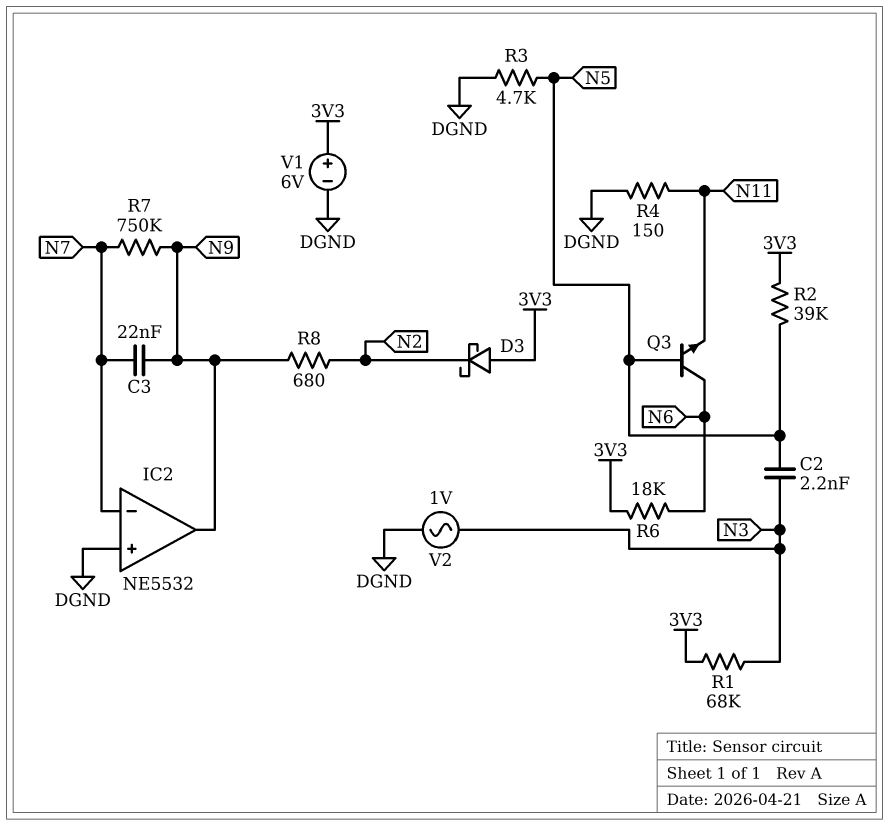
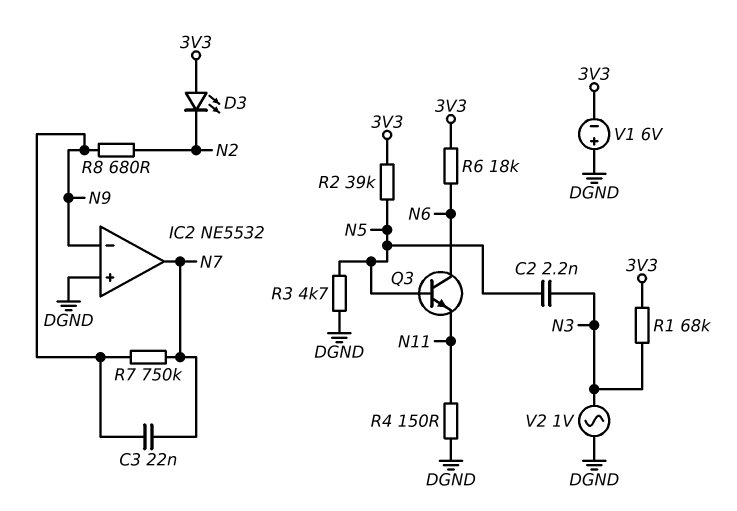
D3: schottky (A 3V3, K N2) -> LED (A 3V3, K N2)
IC2 pin in-: N7 -> N9
IC2 pin out: N9 -> N7
V1: 6V (plus 3V3, minus DGND) -> 6V (plus DGND, minus 3V3)

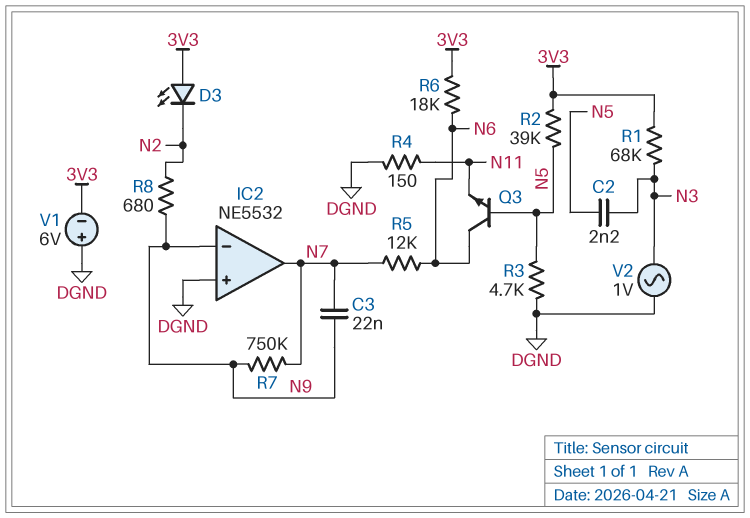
R5: none -> 12k (N6, N7)

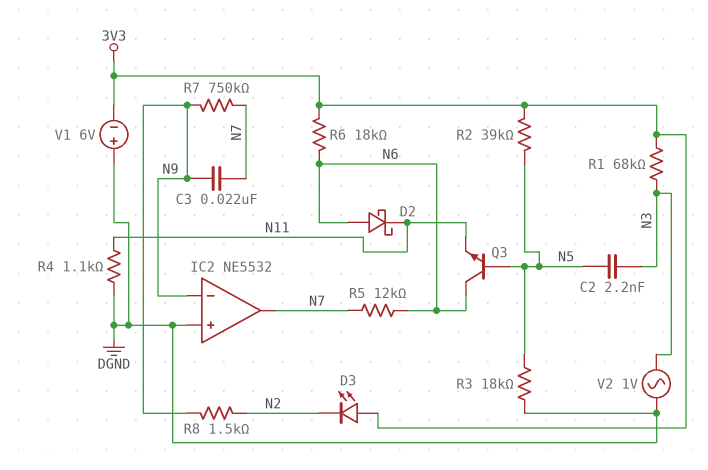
D2: none -> schottky (A N6, K N11)
R3: 4.7k (DGND, N5) -> 18k (DGND, N5)
R4: 150 (DGND, N11) -> 1.1k (DGND, N11)
R8: 680 (N2, N9) -> 1.5k (N2, N9)

